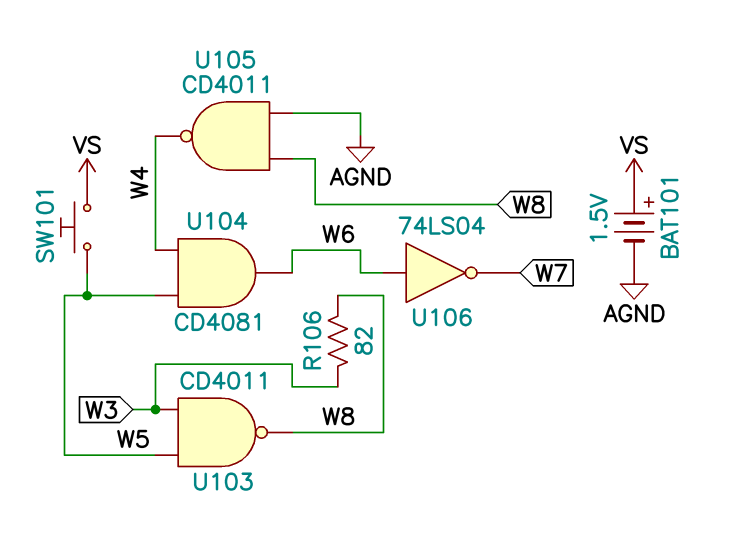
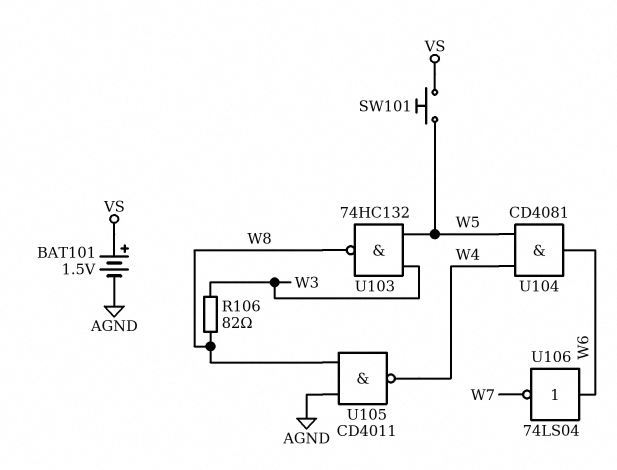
U103: NAND CD4011 (in W3, in W5, out W8) -> NAND 74HC132 (in W3, in W5, out W8)

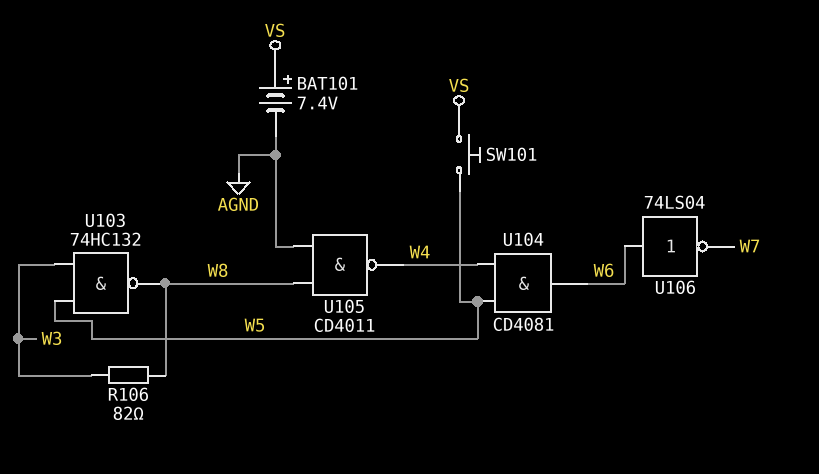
BAT101: 1.5V (plus VS, minus AGND) -> 7.4V (plus VS, minus AGND)

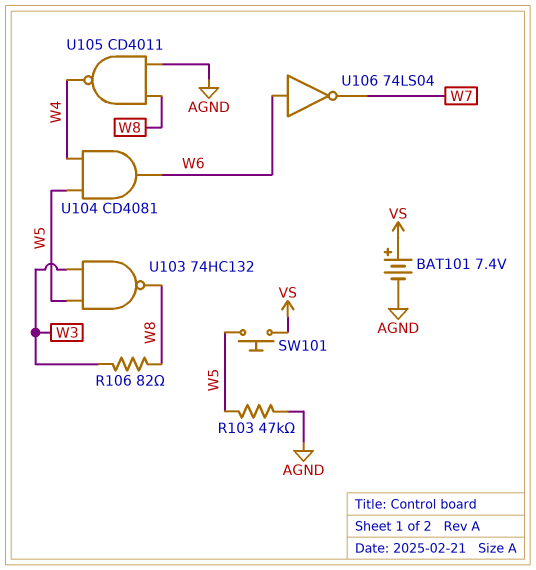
R103: none -> 47k (AGND, W5)

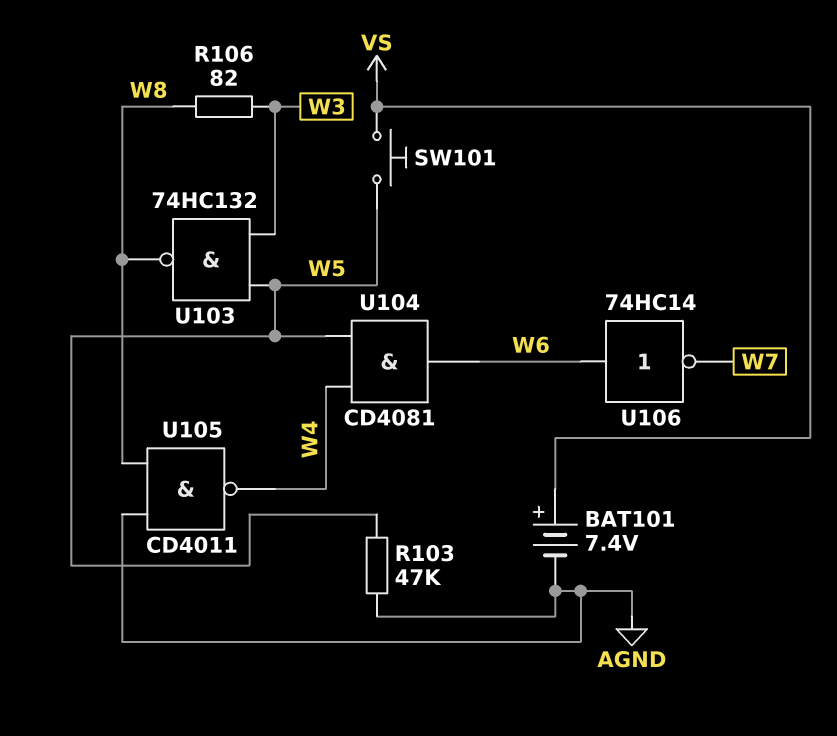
U106: NOT 74LS04 (in W6, out W7) -> NOT 74HC14 (in W6, out W7)

